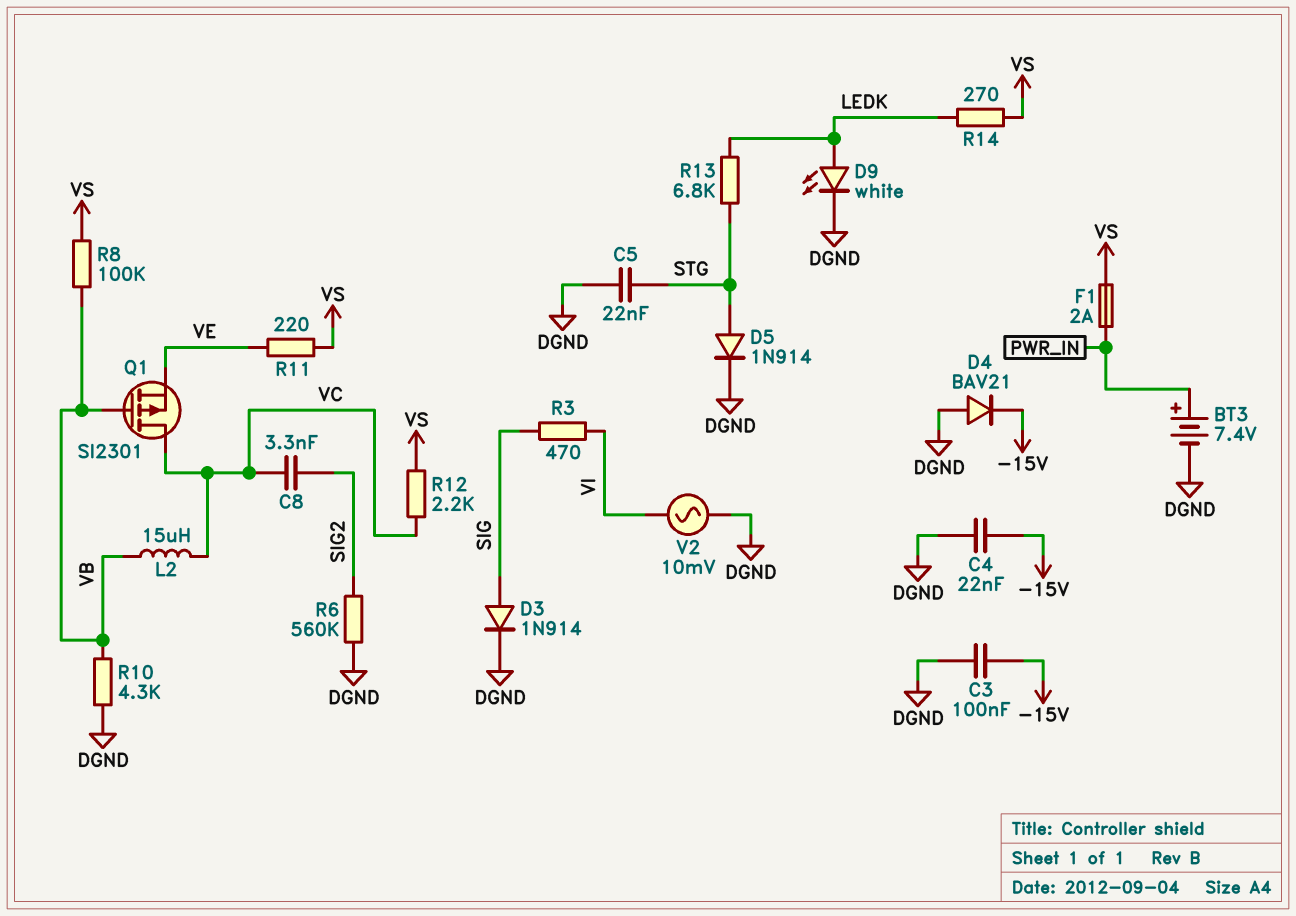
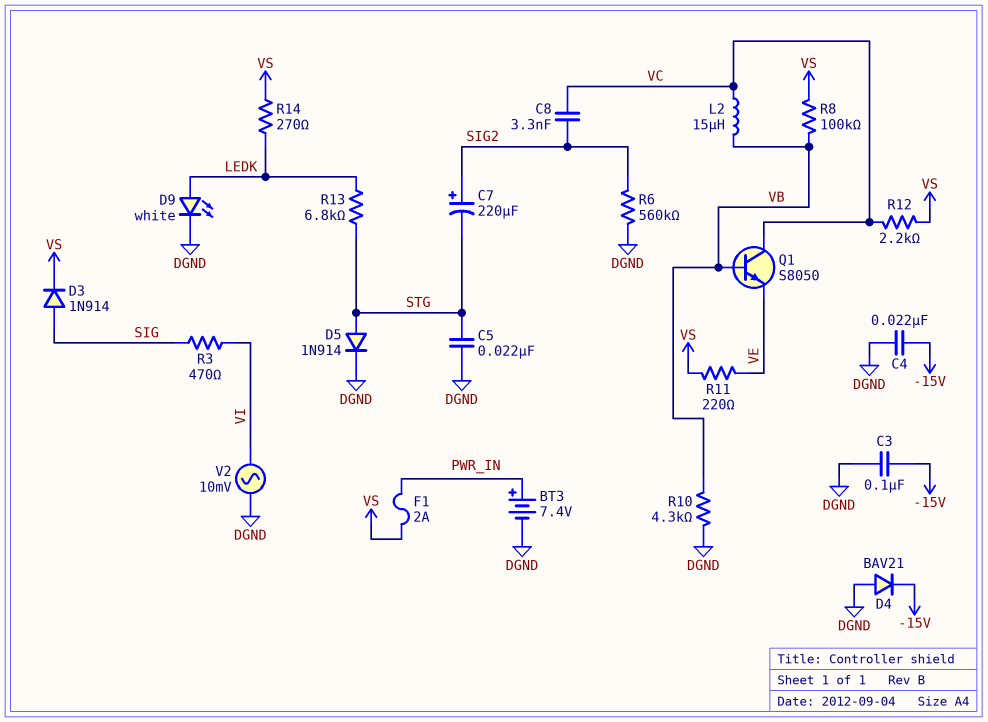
C7: none -> 220uF (plus SIG2, minus STG)
D3: diode 1N914 (A SIG, K DGND) -> diode 1N914 (A SIG, K VS)
Q1: PMOS SI2301 (G VB, D VC, S VE) -> NPN S8050 (B VB, C VC, E VE)

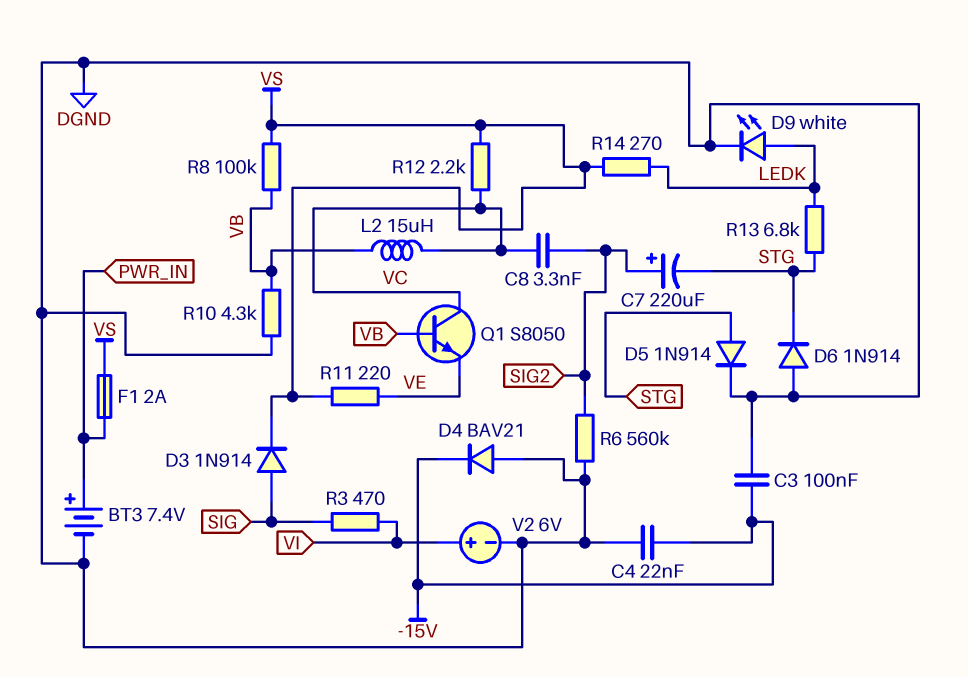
C5: 22nF (DGND, STG) -> none
D6: none -> diode 1N914 (A DGND, K STG)
V2: AC 10mV (DGND, VI) -> 6V (plus VI, minus DGND)

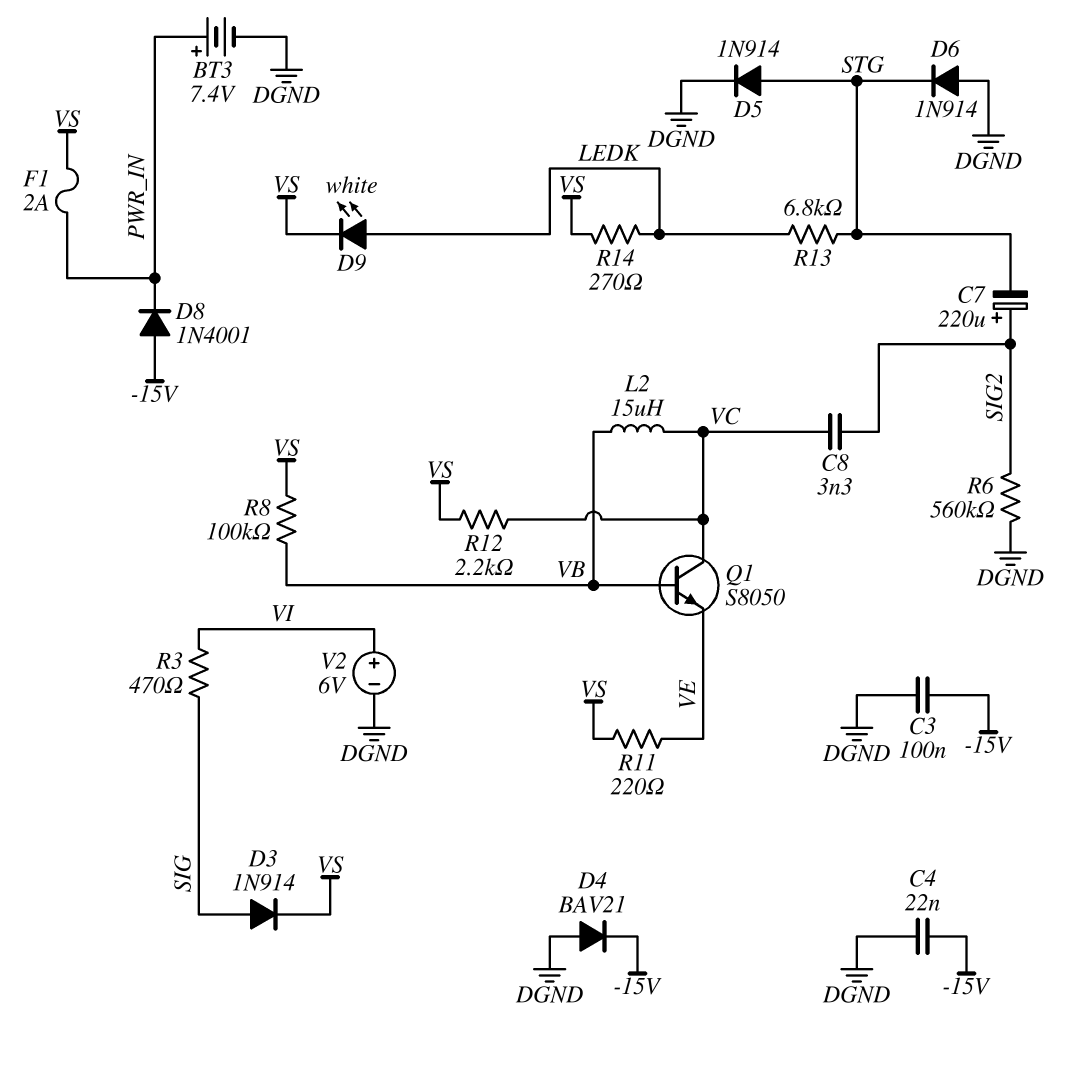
D8: none -> diode 1N4001 (A -15V, K PWR_IN)
D9: LED white (A LEDK, K DGND) -> LED white (A LEDK, K VS)
R10: 4.3k (DGND, VB) -> none

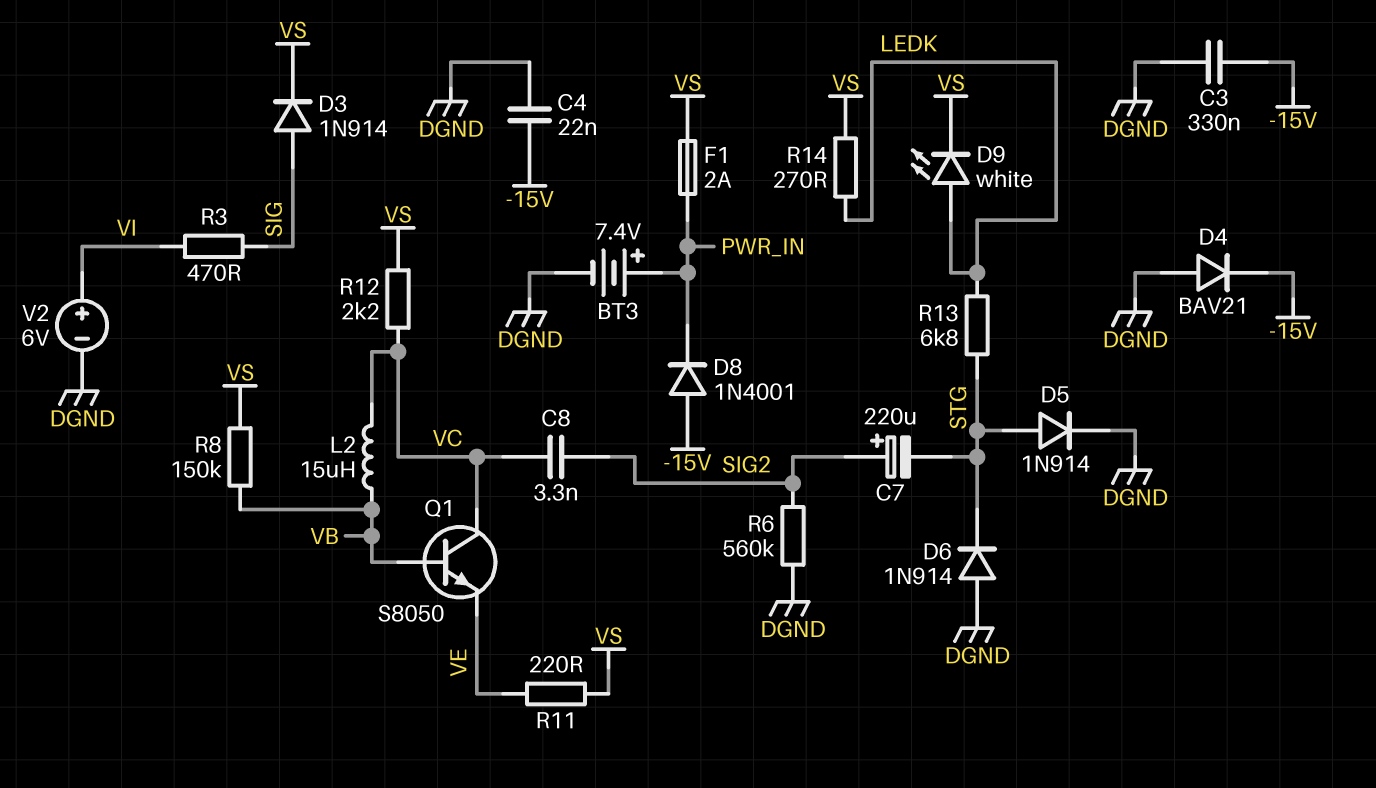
C3: 100nF (-15V, DGND) -> 330nF (-15V, DGND)
R8: 100k (VB, VS) -> 150k (VB, VS)

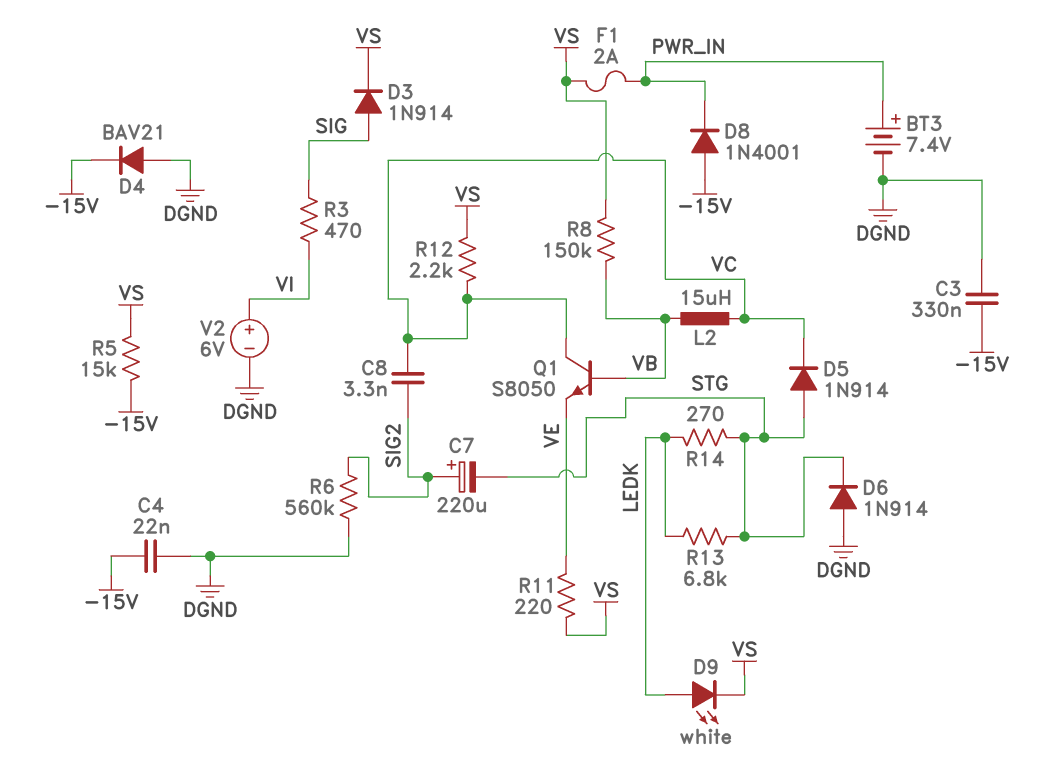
D5: diode 1N914 (A STG, K DGND) -> diode 1N914 (A STG, K VC)
R5: none -> 15k (-15V, VS)
R14: 270 (LEDK, VS) -> 270 (LEDK, STG)

